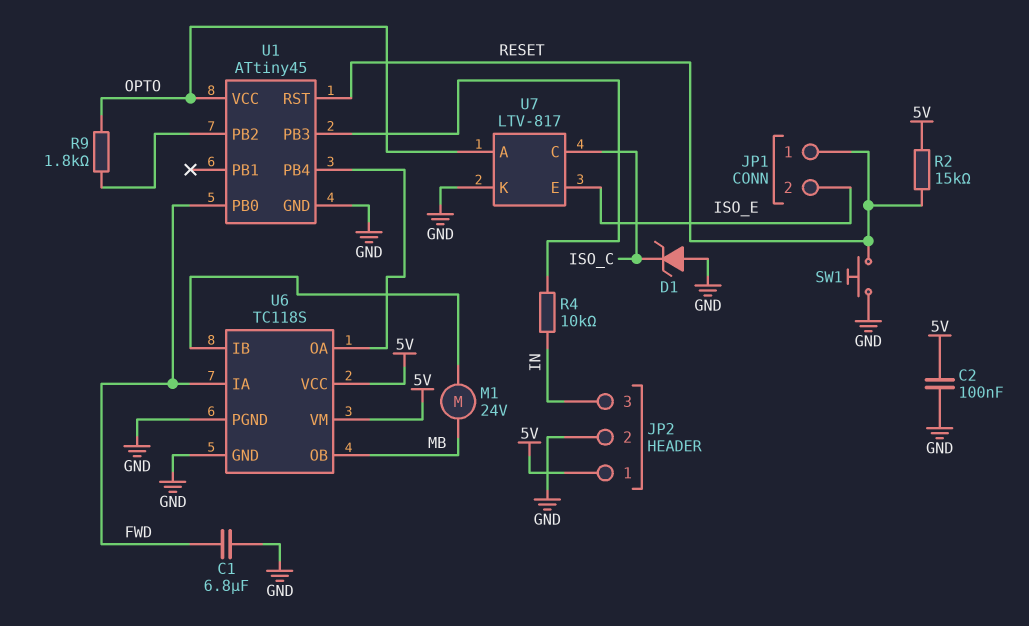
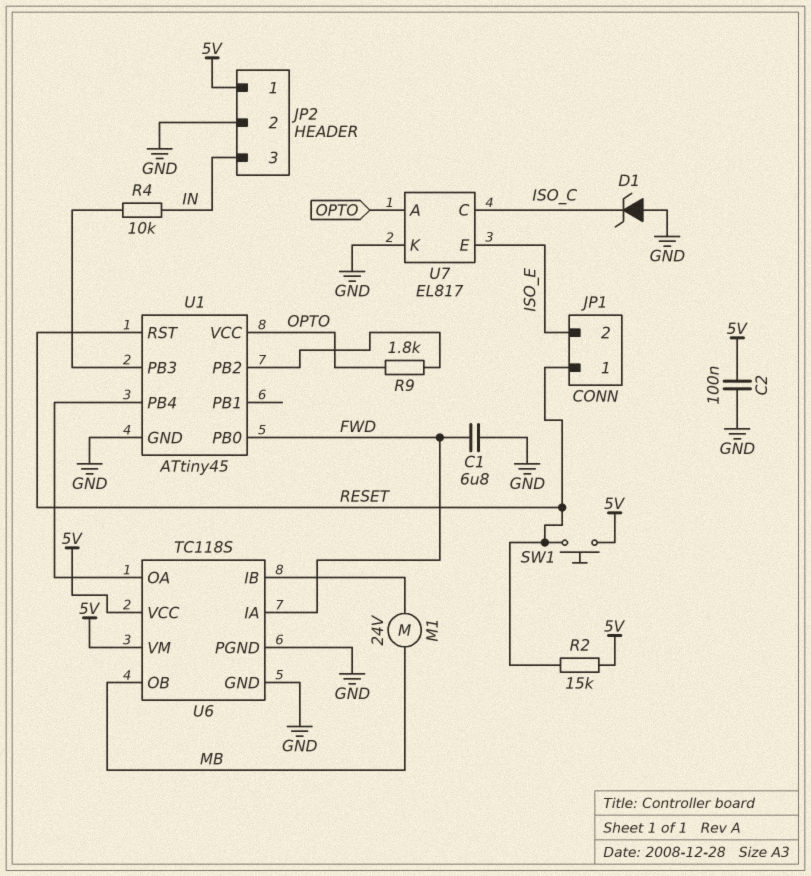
SW1: button (GND, RESET) -> button (5V, RESET)
U7: LTV-817 -> EL817

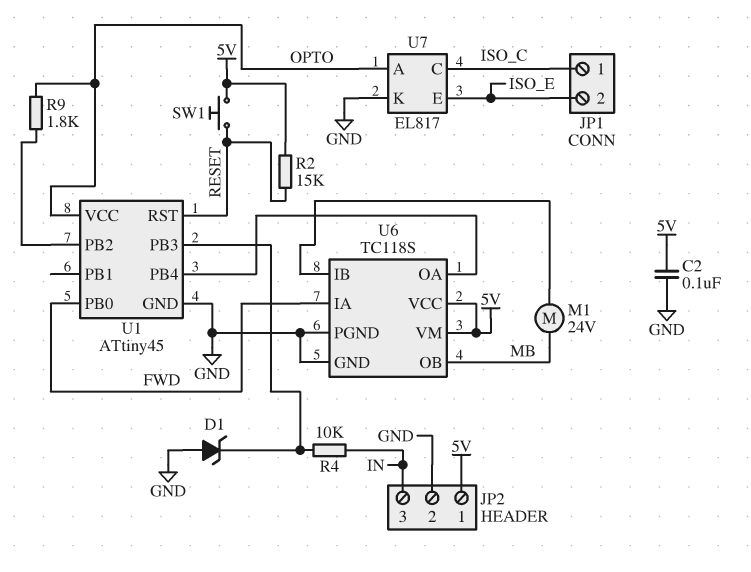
C1: 6.8uF (FWD, GND) -> none
D1: zener (A GND, K ISO_C) -> zener (A GND, K U1/PB3)
JP1 pin 1: RESET -> ISO_C

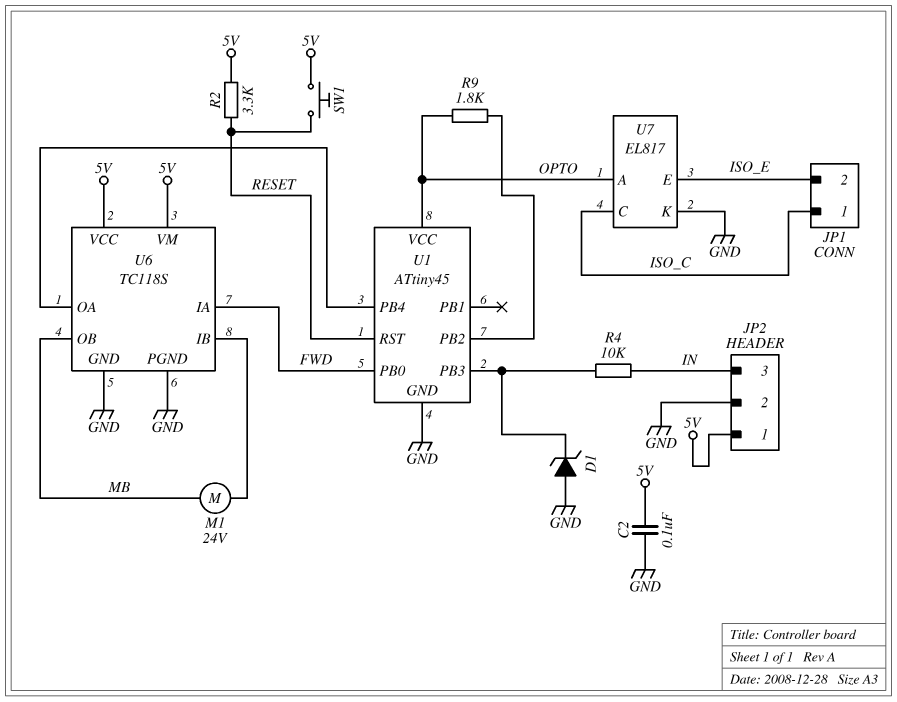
R2: 15k (5V, RESET) -> 3.3k (5V, RESET)

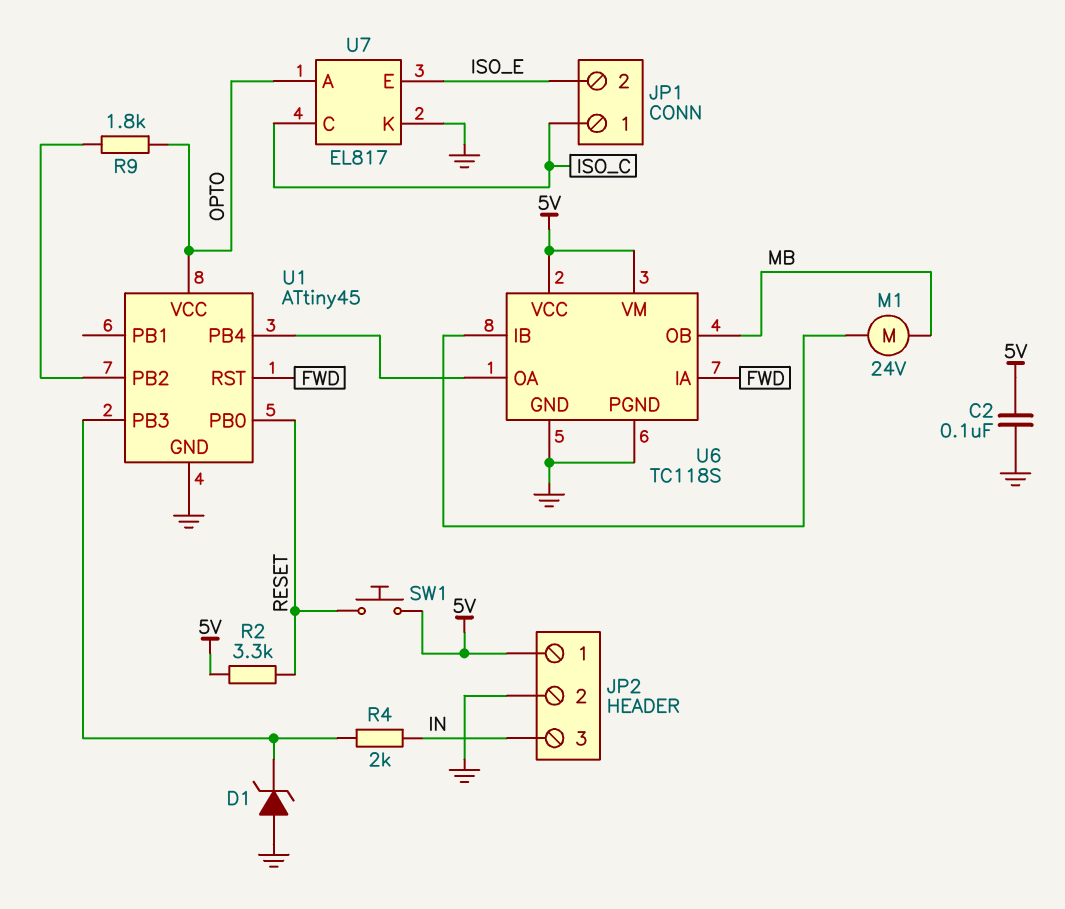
R4: 10k (IN, U1/PB3) -> 2k (IN, U1/PB3)
U1 pin PB0: FWD -> RESET
U1 pin RST: RESET -> FWD

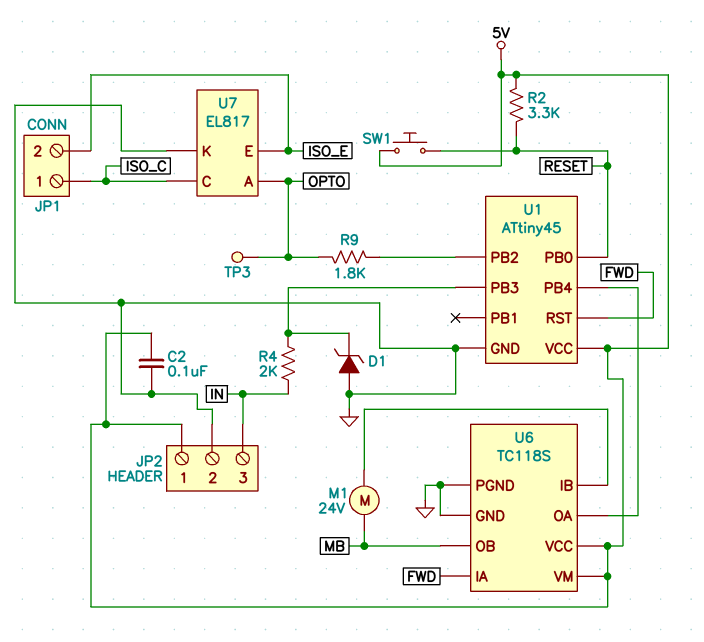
TP3: none -> test point (OPTO)
U1 pin VCC: OPTO -> 5V

